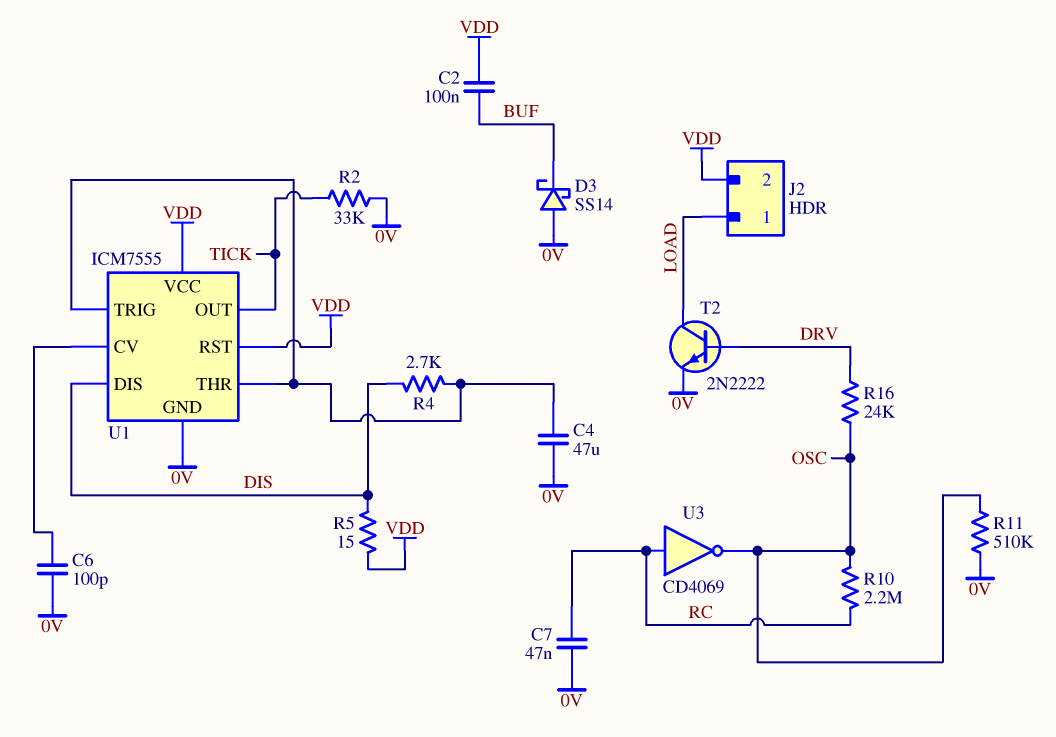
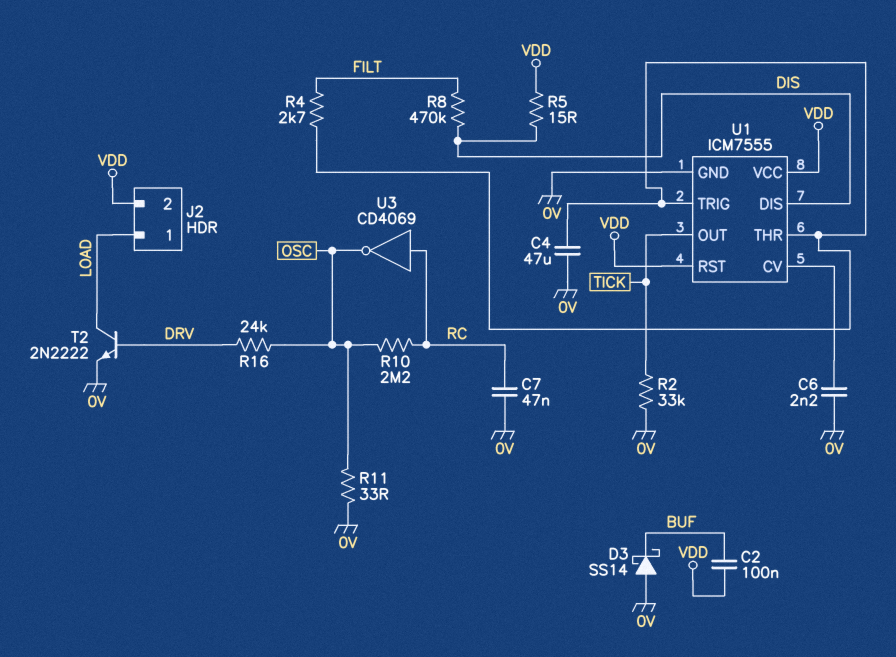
C6: 100pF (0V, U1/CV) -> 2.2nF (0V, U1/CV)
R4: 2.7k (DIS, U1/THR) -> 2.7k (FILT, U1/THR)
R8: none -> 470k (DIS, FILT)
R11: 510k (0V, OSC) -> 33 (0V, OSC)

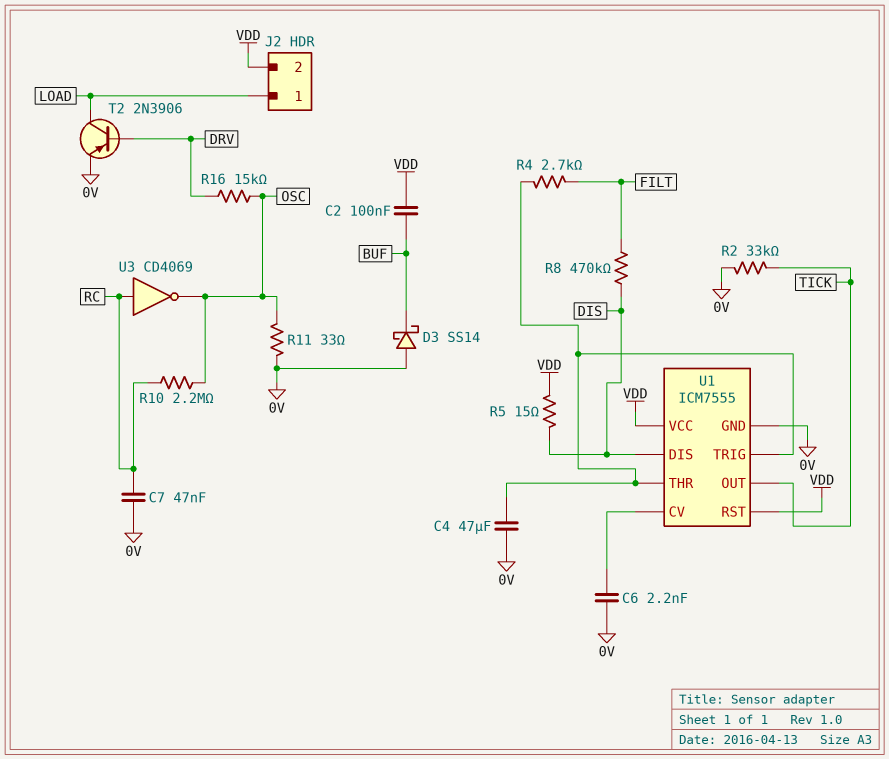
R16: 24k (DRV, OSC) -> 15k (DRV, OSC)
T2: NPN 2N2222 (B DRV, C LOAD, E 0V) -> PNP 2N3906 (B DRV, C LOAD, E 0V)

